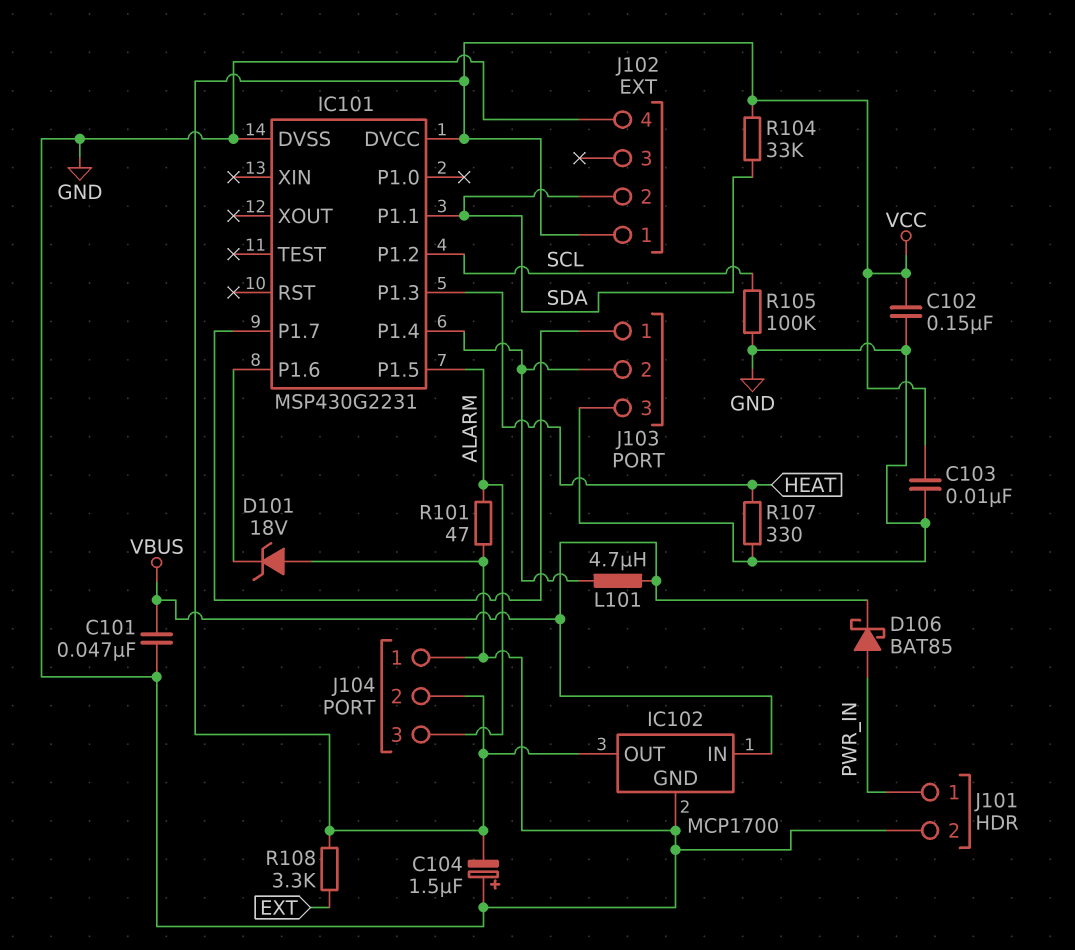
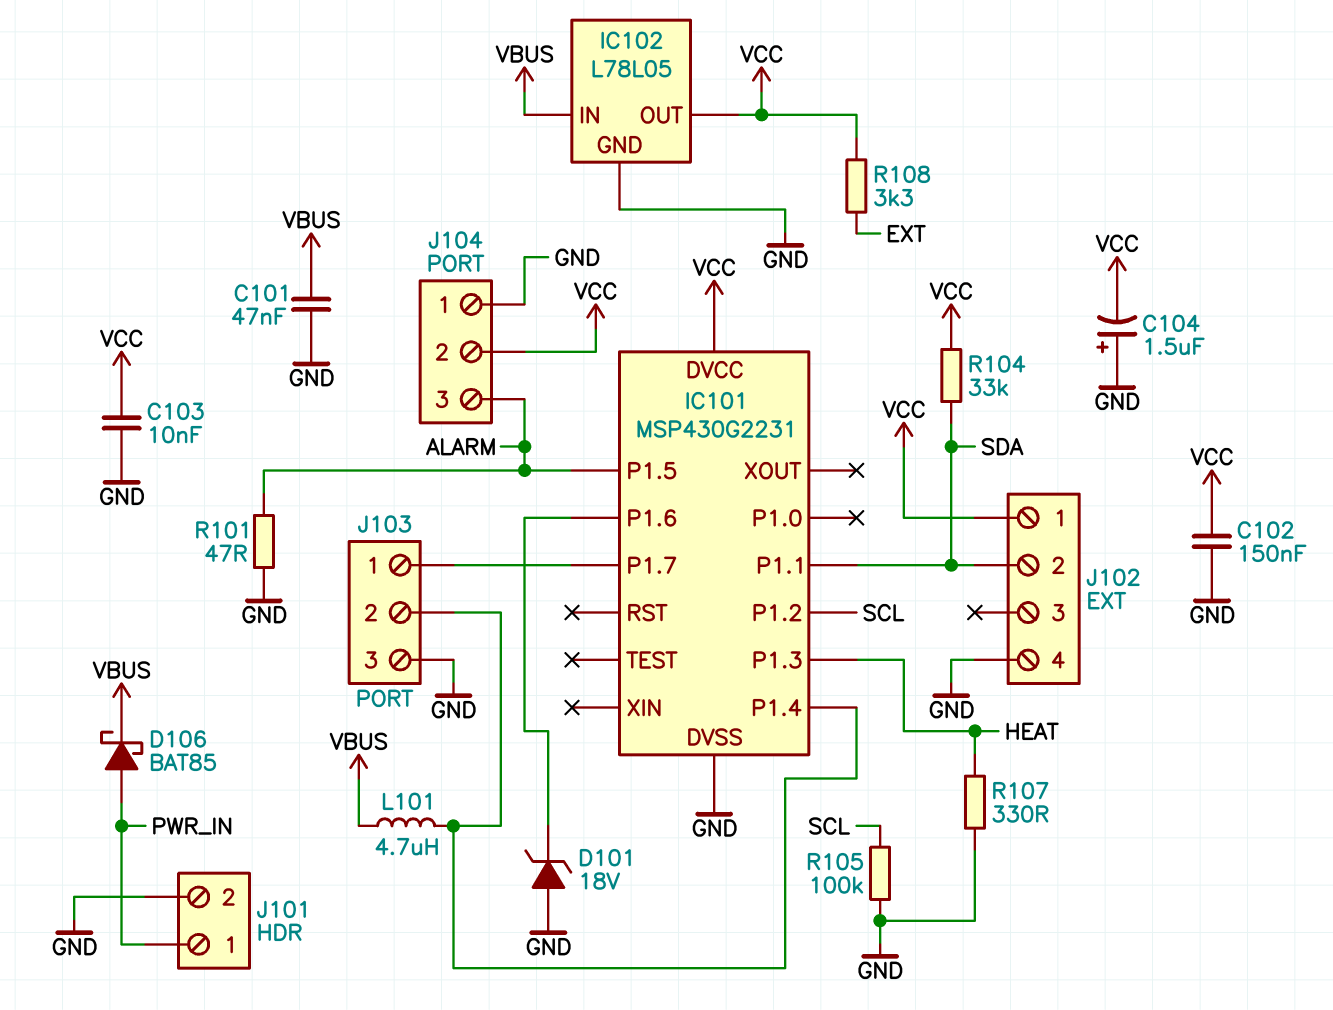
IC102: MCP1700 -> L78L05

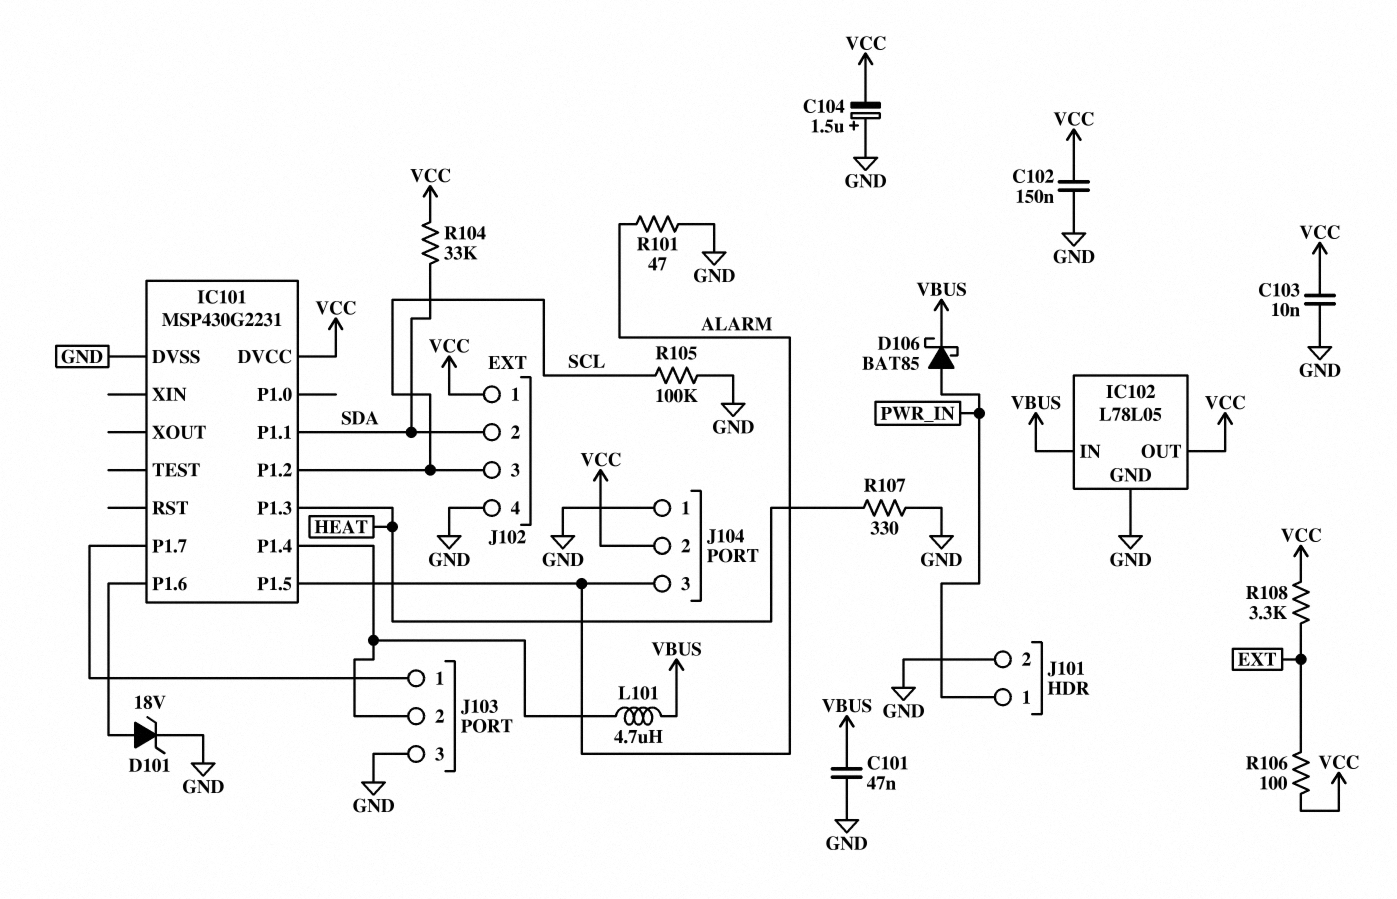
D101: zener 18V (A GND, K IC101/P1.6) -> zener 18V (A IC101/P1.6, K GND)
J102 pin 3: none -> SCL
R106: none -> 100 (EXT, VCC)

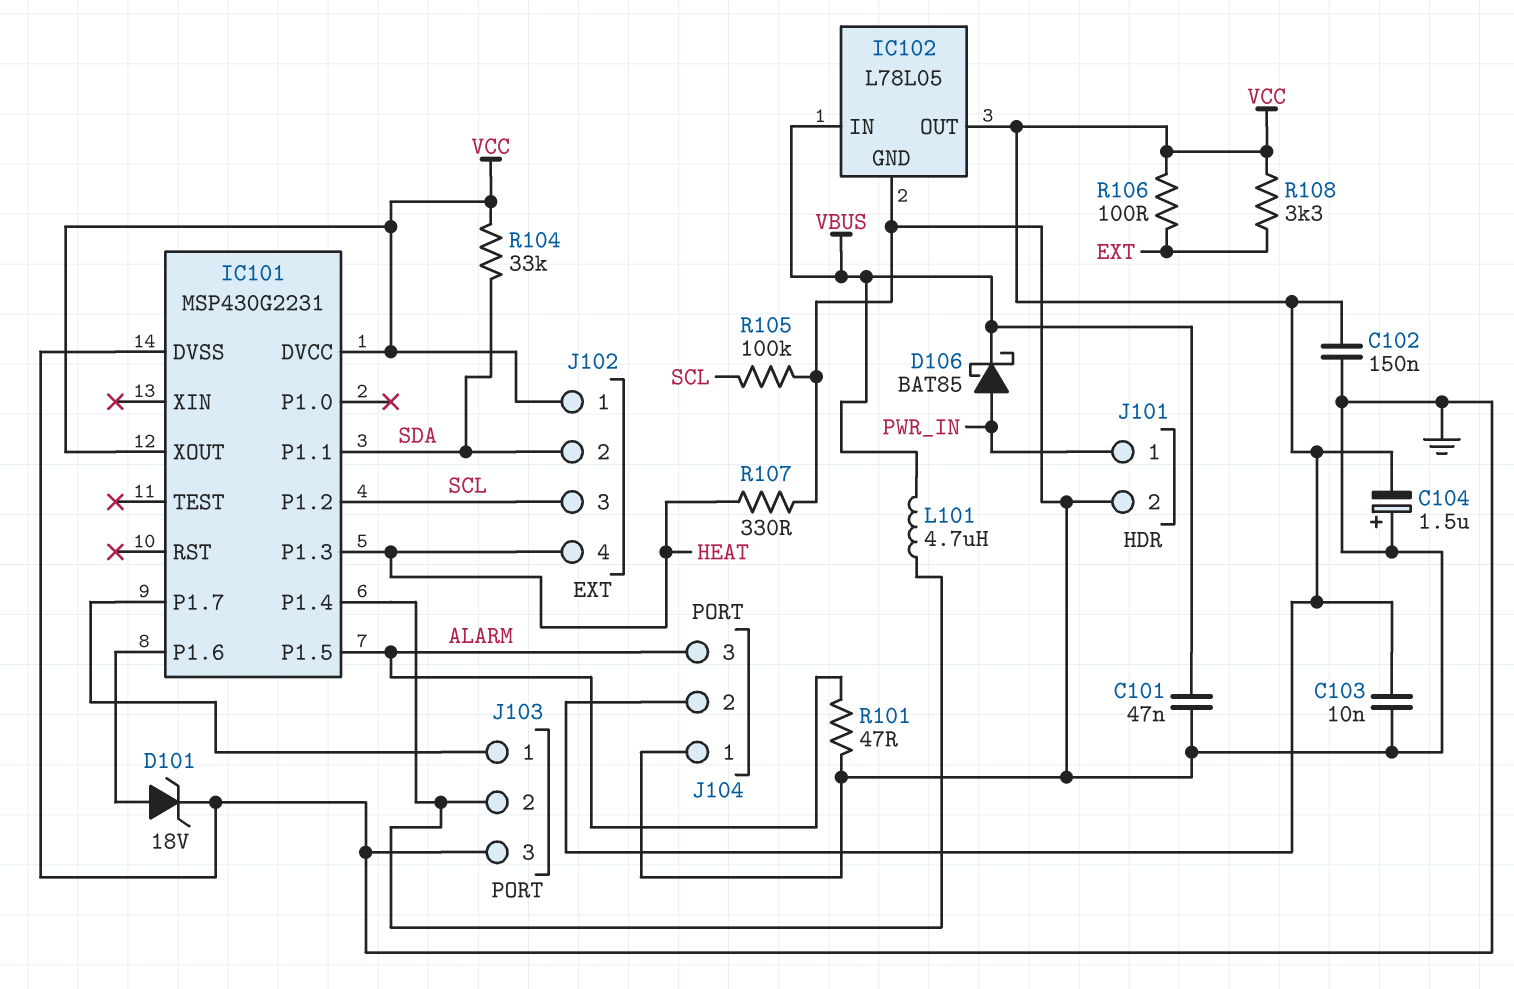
IC101 pin XOUT: none -> VCC
J102 pin 4: GND -> HEAT

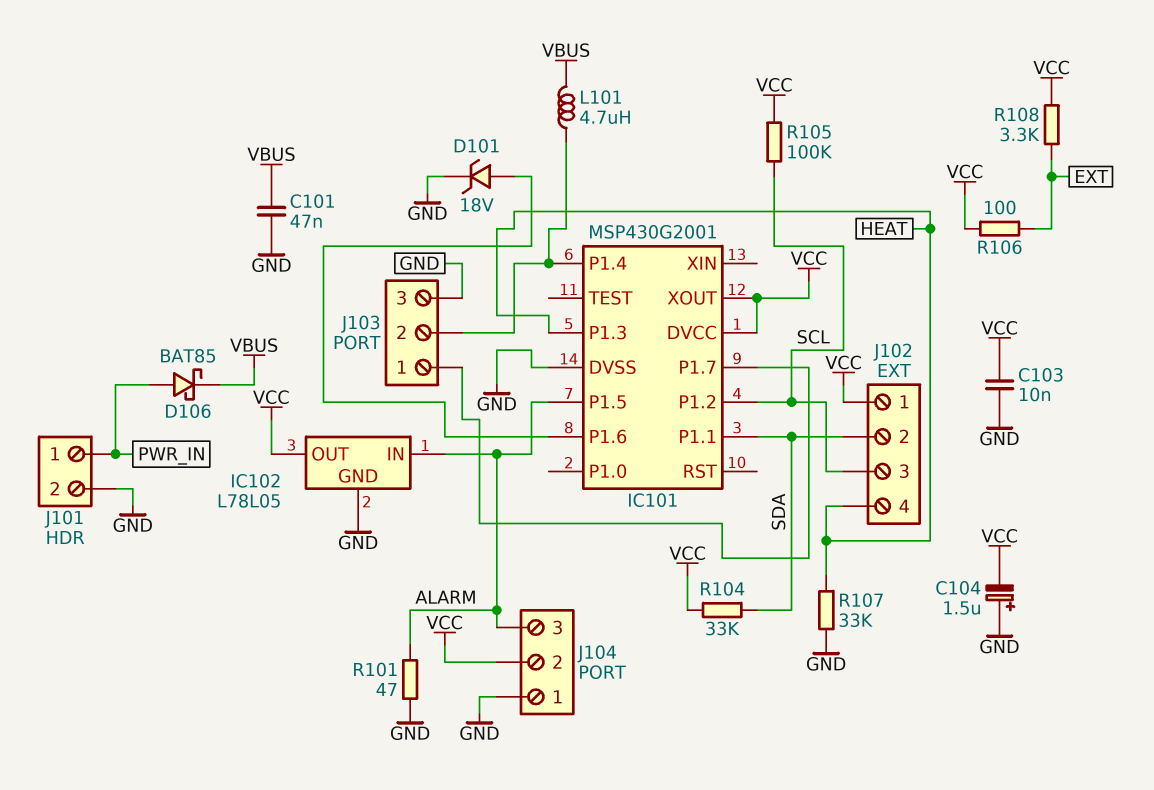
C102: 150nF (GND, VCC) -> none
IC101: MSP430G2231 -> MSP430G2001
IC102 pin IN: VBUS -> ALARM
R105: 100k (GND, SCL) -> 100k (SCL, VCC)
R107: 330 (GND, HEAT) -> 33k (GND, HEAT)

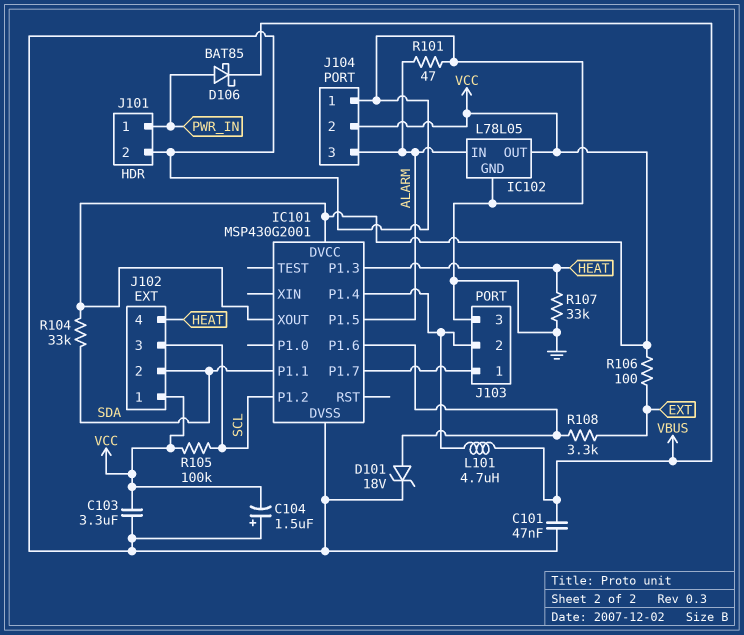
C103: 10nF (GND, VCC) -> 3.3uF (GND, VCC)
R108: 3.3k (EXT, VCC) -> 3.3k (EXT, IC101/P1.6)

